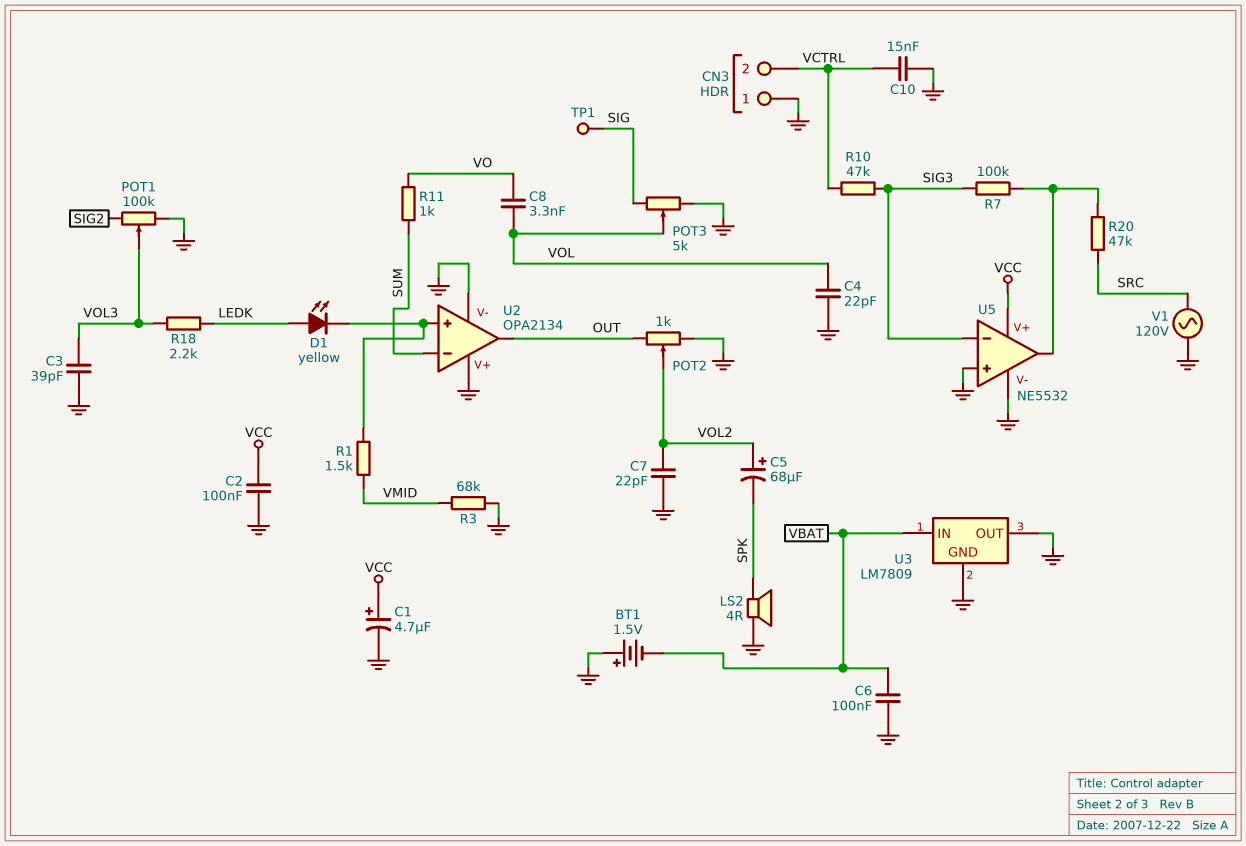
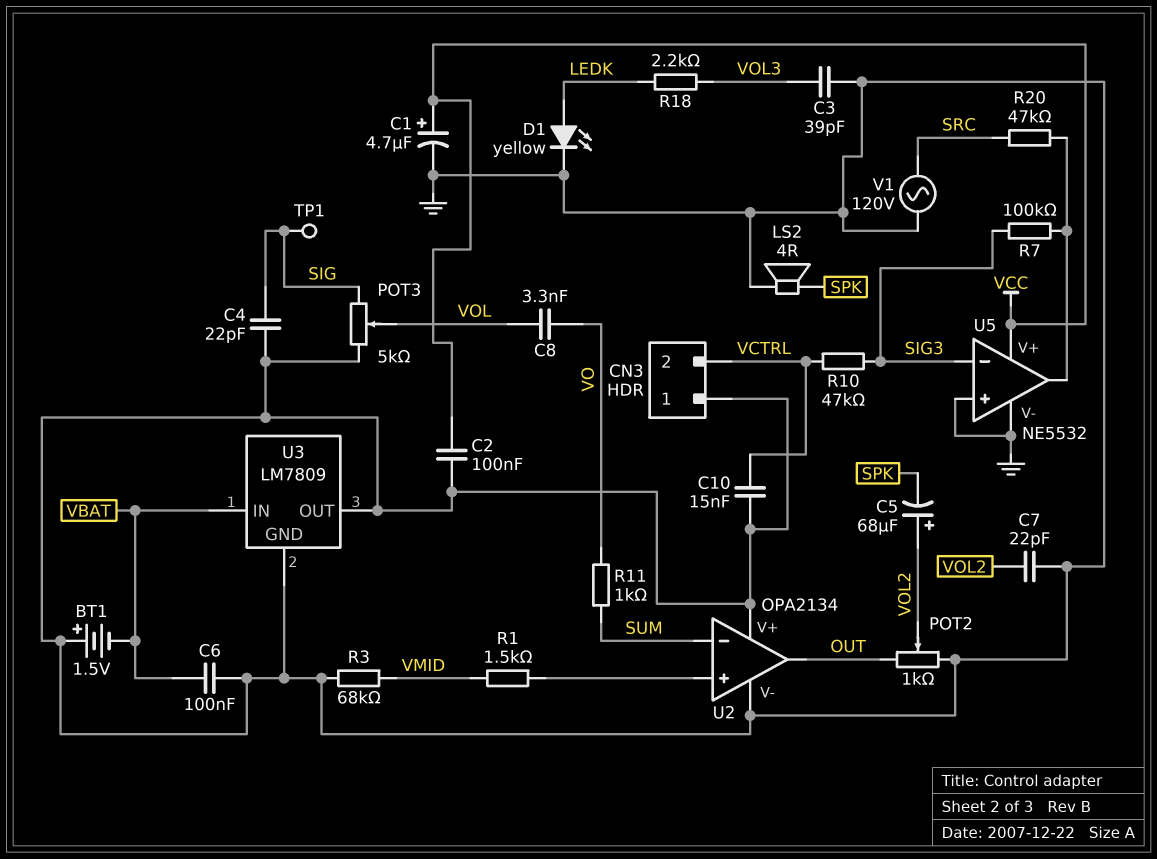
C4: 22pF (GND, VOL) -> 22pF (GND, SIG)
D1: LED yellow (A LEDK, K U2/in+) -> LED yellow (A LEDK, K GND)
POT1: 100k (GND, SIG2, wiper VOL3) -> none

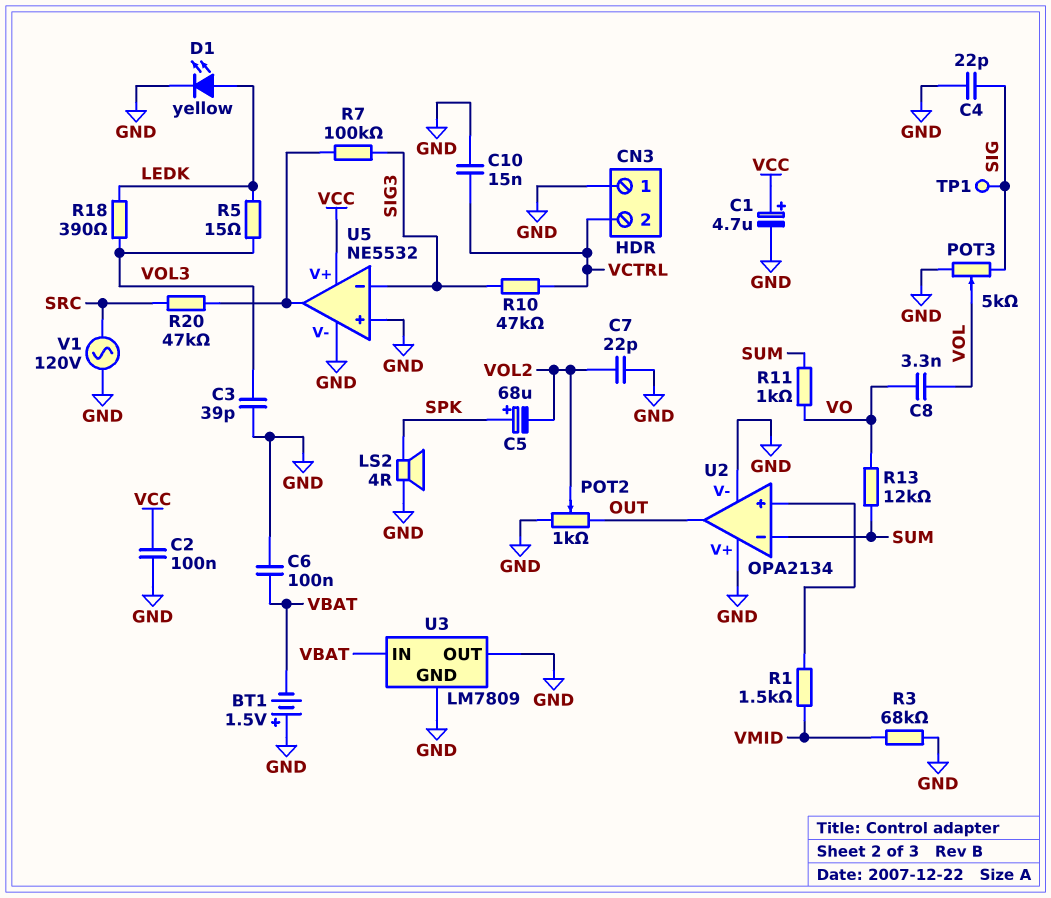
C5: 68uF (plus VOL2, minus SPK) -> 68uF (plus SPK, minus VOL2)
R5: none -> 15 (LEDK, VOL3)
R13: none -> 12k (SUM, VO)
R18: 2.2k (LEDK, VOL3) -> 390 (LEDK, VOL3)

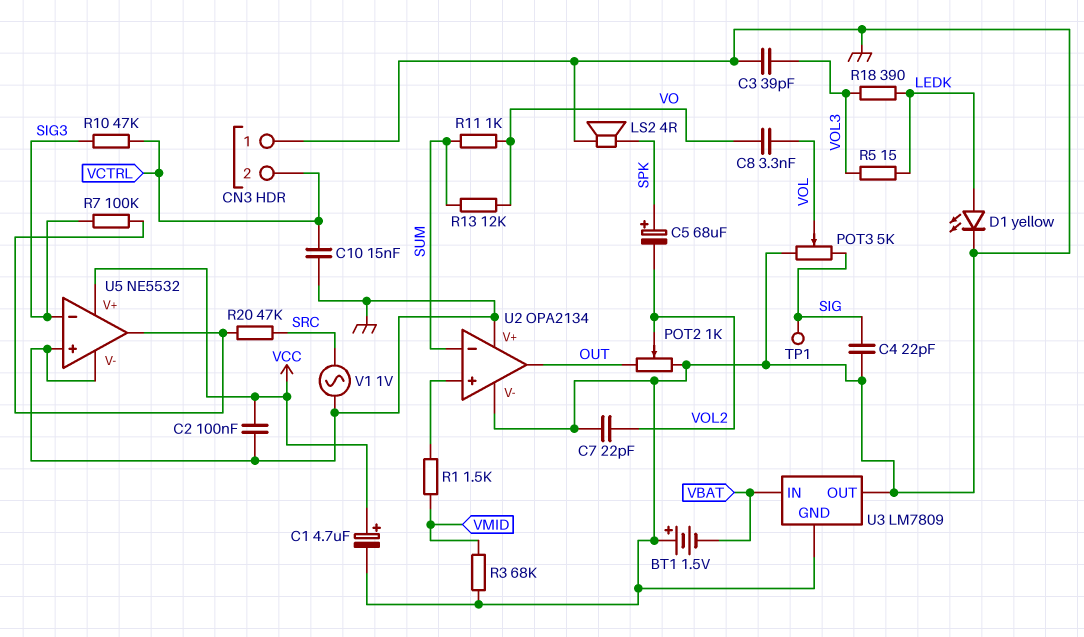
C6: 100nF (GND, VBAT) -> none
V1: AC 120V (GND, SRC) -> AC 1V (GND, SRC)

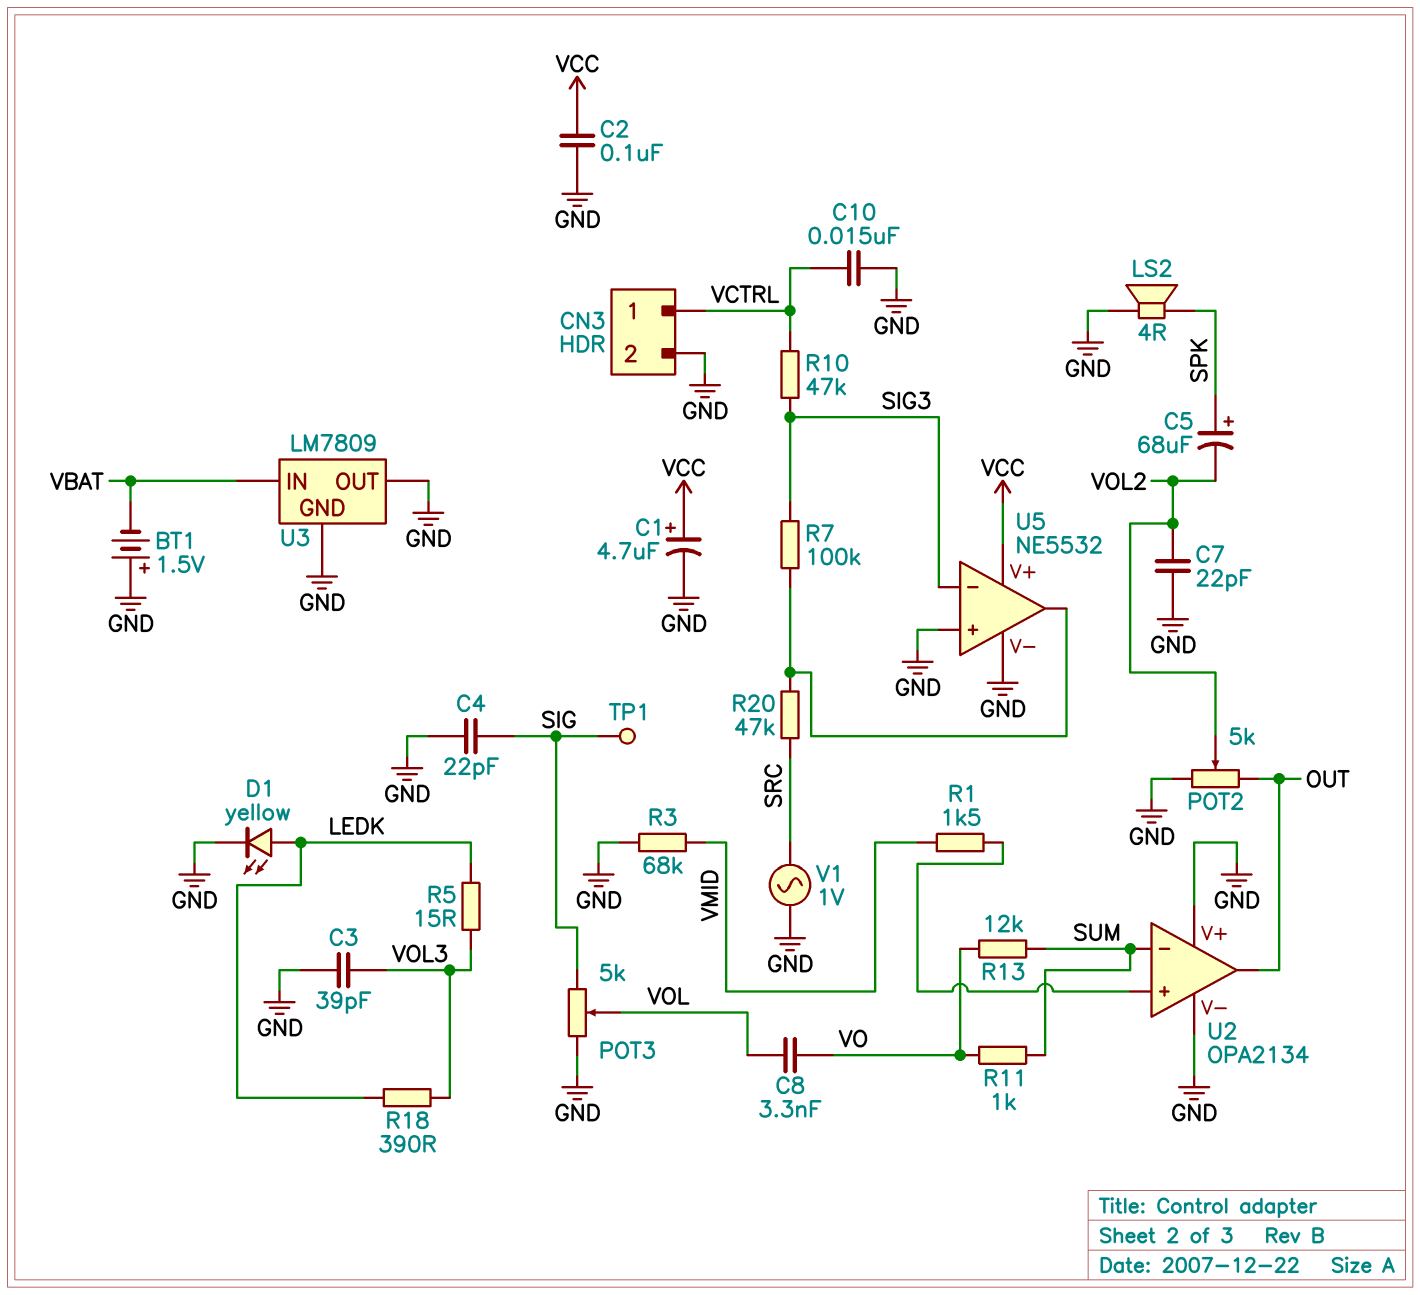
CN3 pin 1: GND -> VCTRL
CN3 pin 2: VCTRL -> GND
POT2: 1k (GND, OUT, wiper VOL2) -> 5k (GND, OUT, wiper VOL2)

